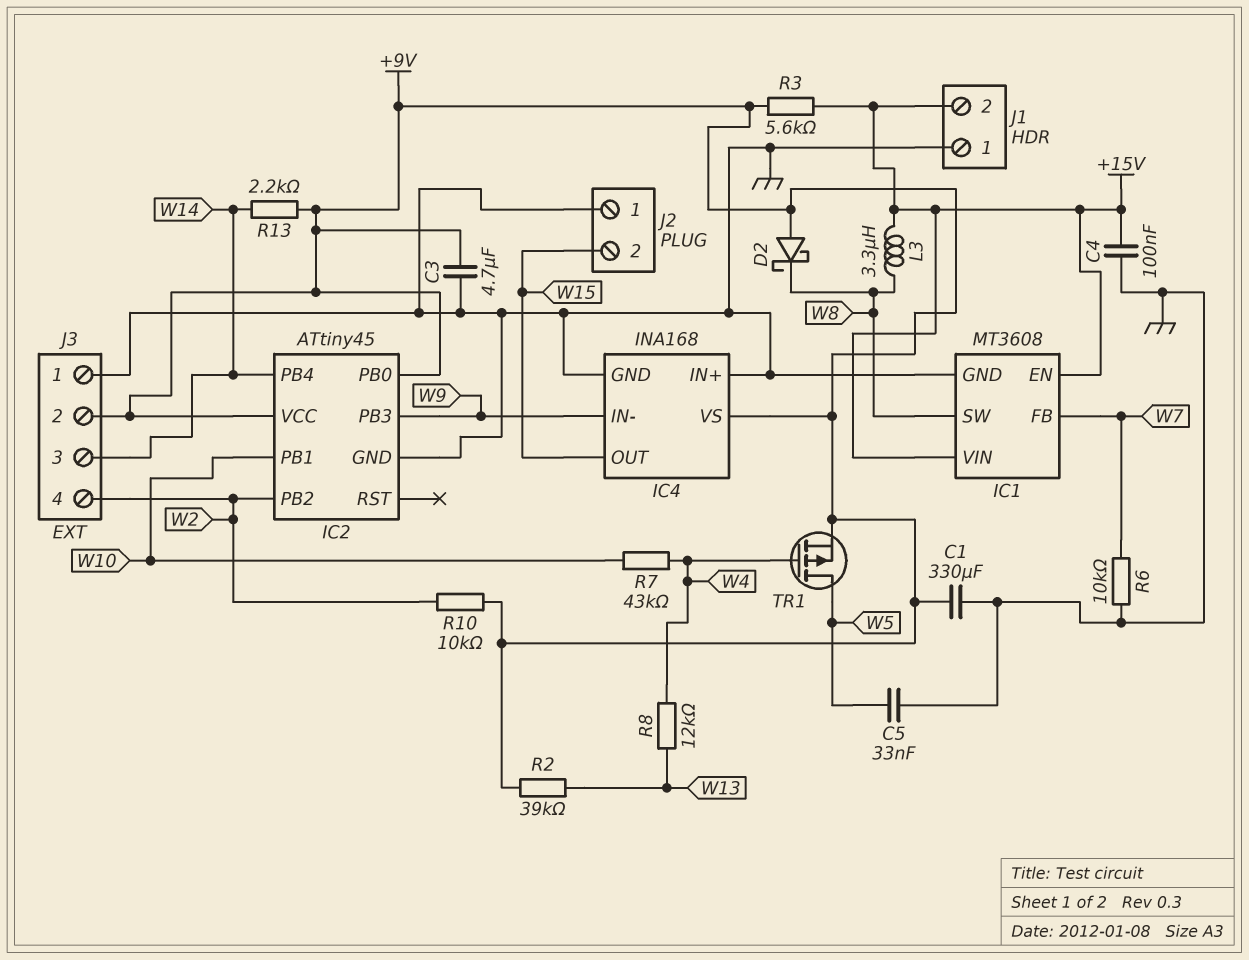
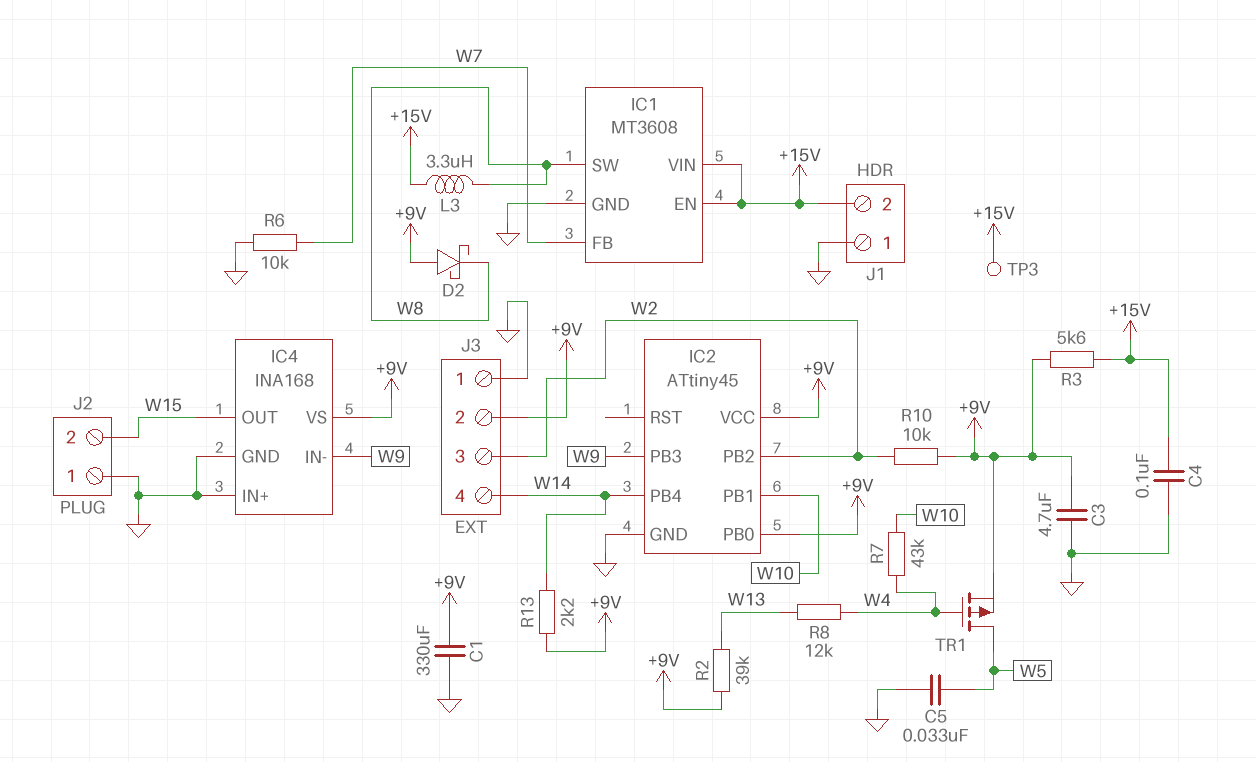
J3 pin 3: W14 -> W2
J3 pin 4: W2 -> W14
TP3: none -> test point (+15V)

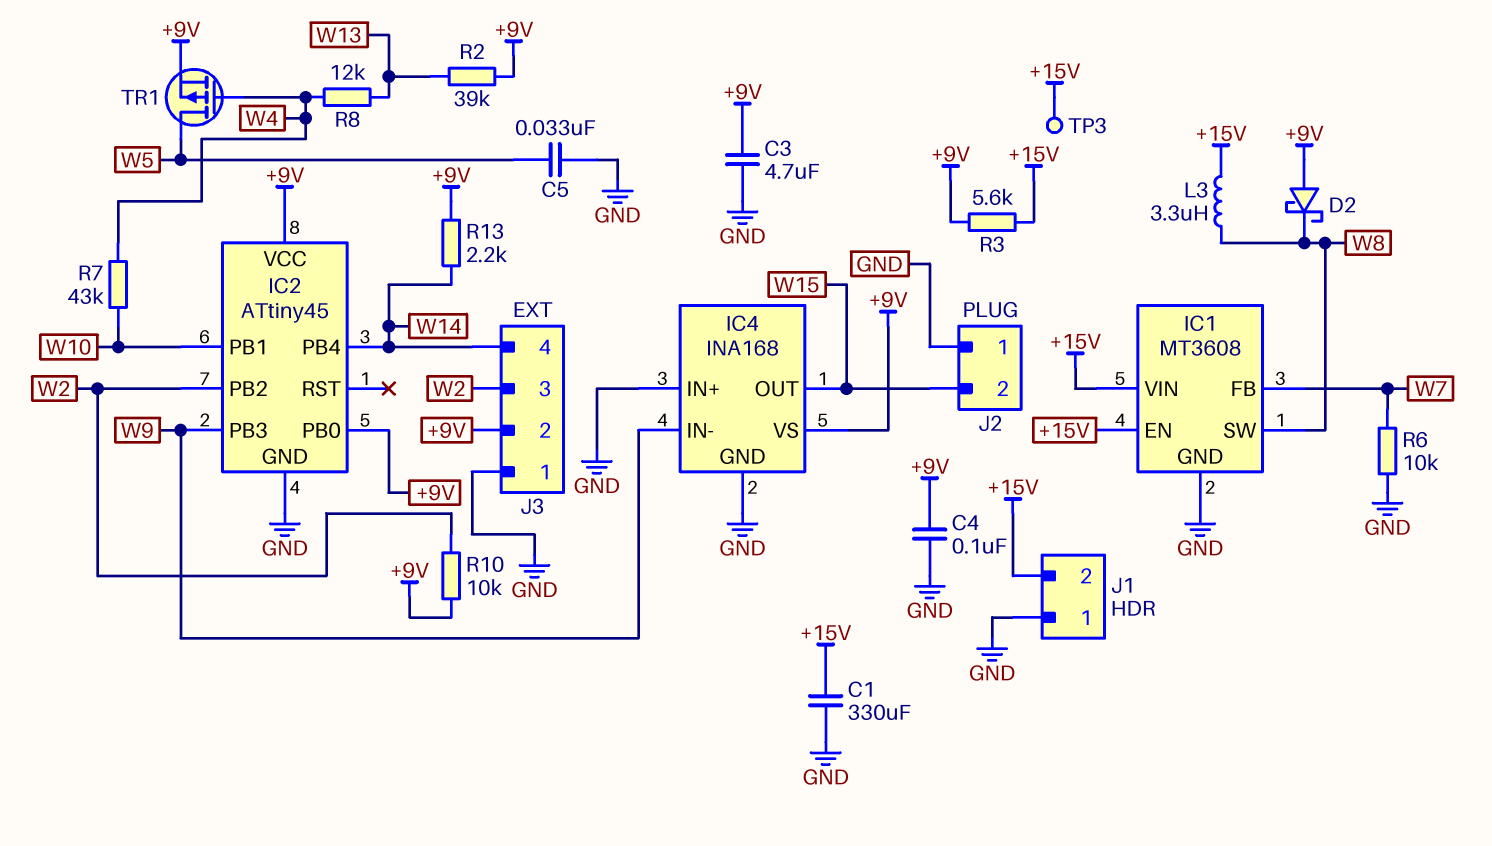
C1: 330uF (+9V, GND) -> 330uF (+15V, GND)
C4: 100nF (+15V, GND) -> 100nF (+9V, GND)

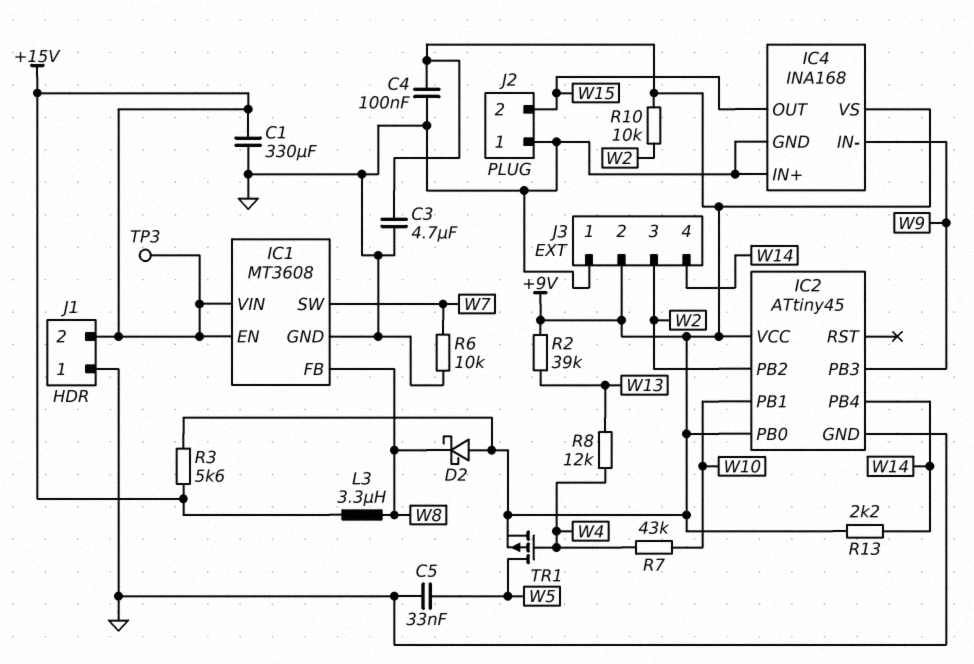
IC1 pin FB: W7 -> W8
IC1 pin SW: W8 -> W7

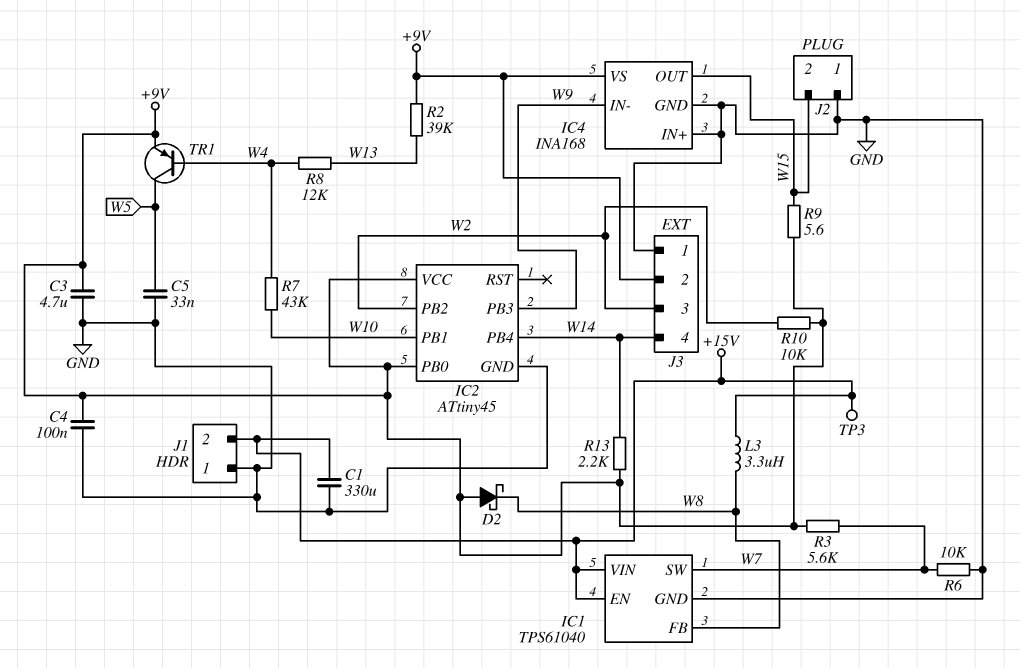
IC1: MT3608 -> TPS61040
R3: 5.6k (+9V, +15V) -> 5.6k (+9V, W7)
R9: none -> 5.6 (+9V, W15)
TR1: PMOS (G W4, D W5, S +9V) -> PNP (B W4, C W5, E +9V)

